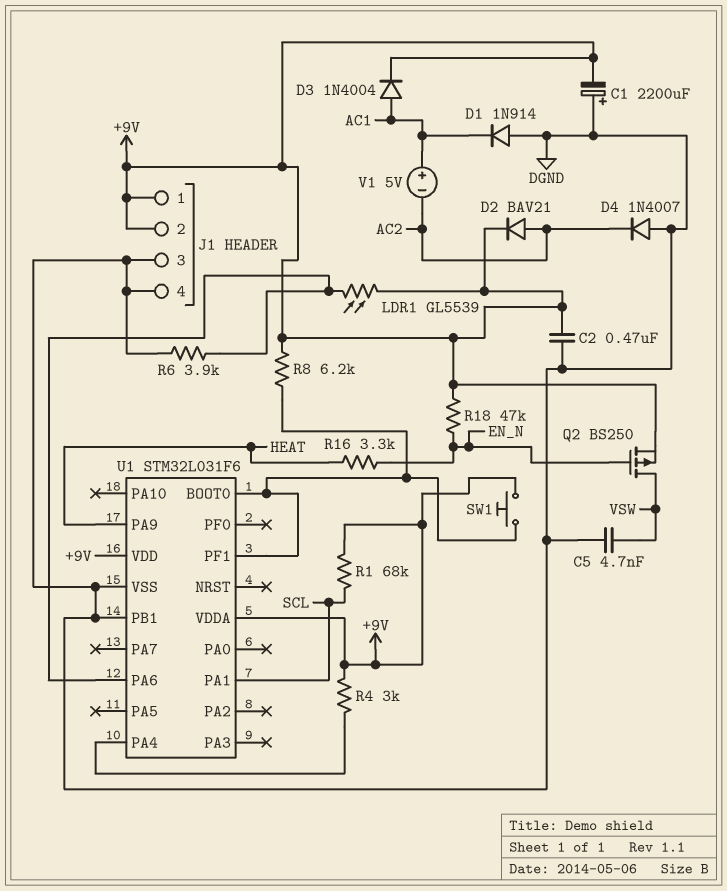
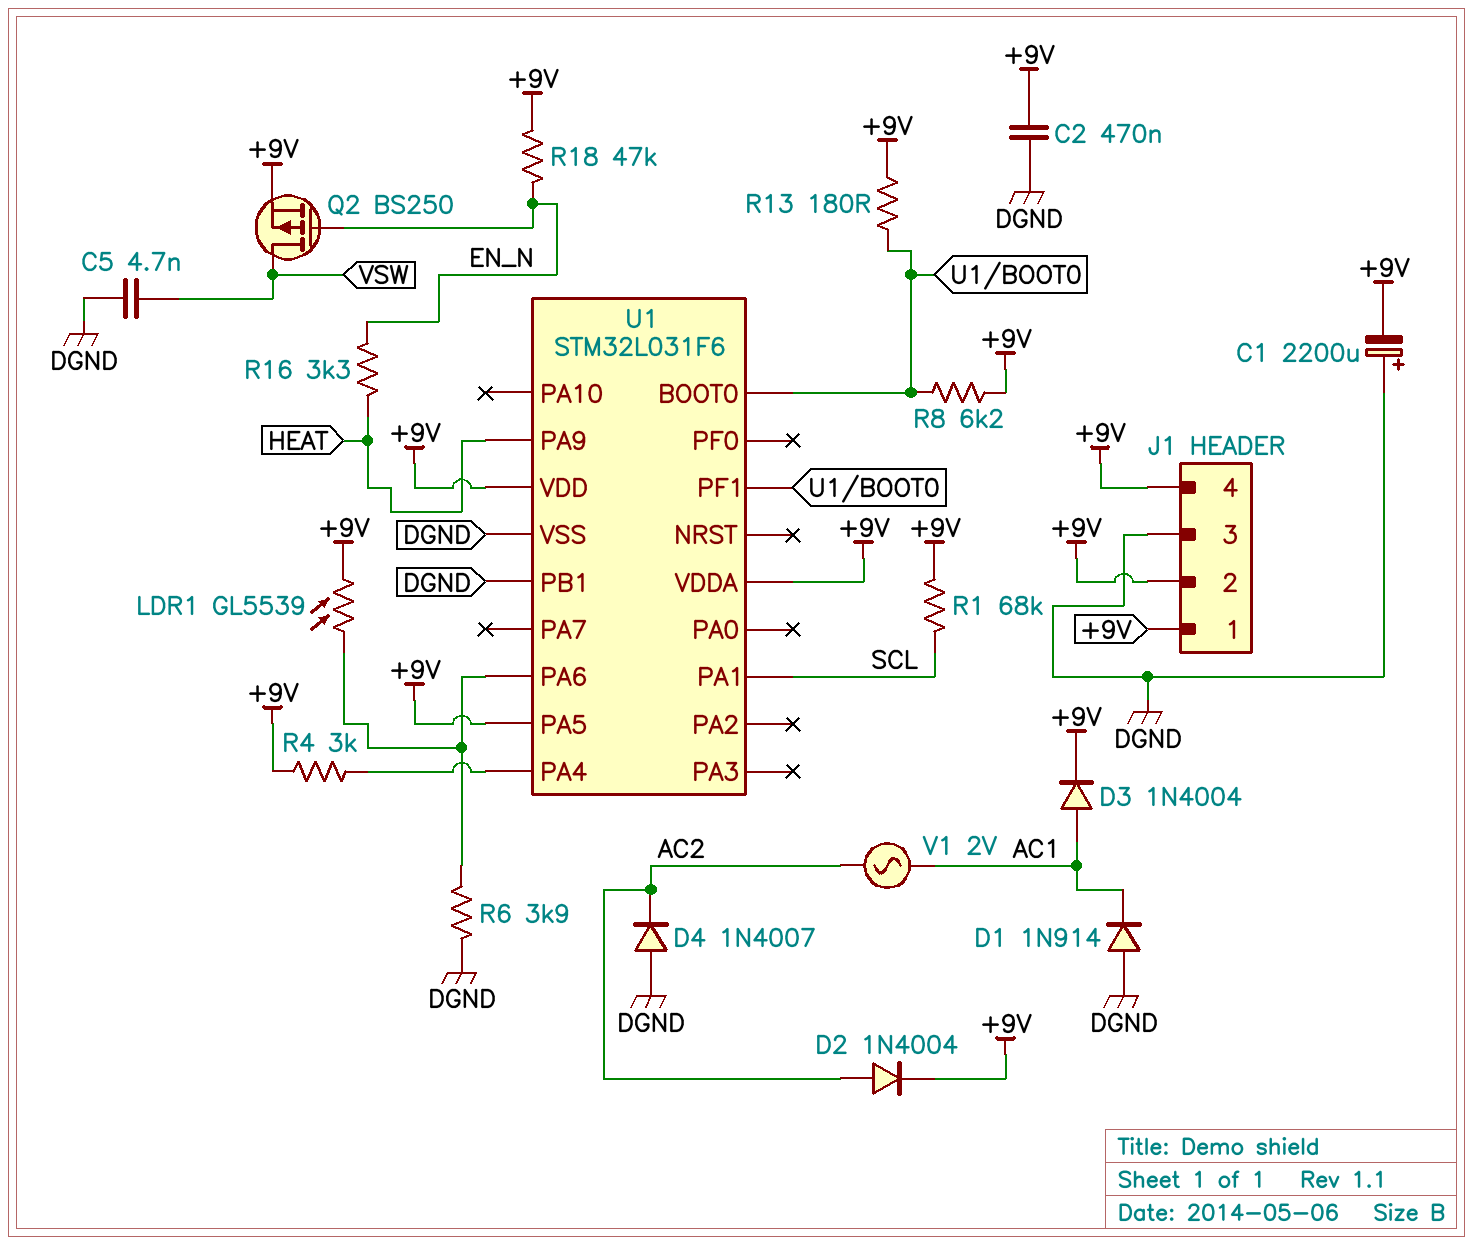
D2: diode BAV21 (A AC2, K +9V) -> diode 1N4004 (A AC2, K +9V)
J1 pin 4: DGND -> +9V
R13: none -> 180 (+9V, U1/BOOT0)
SW1: button (+9V, U1/BOOT0) -> none
U1 pin PA5: none -> +9V
V1: 5V (plus AC1, minus AC2) -> AC 2V (AC1, AC2)

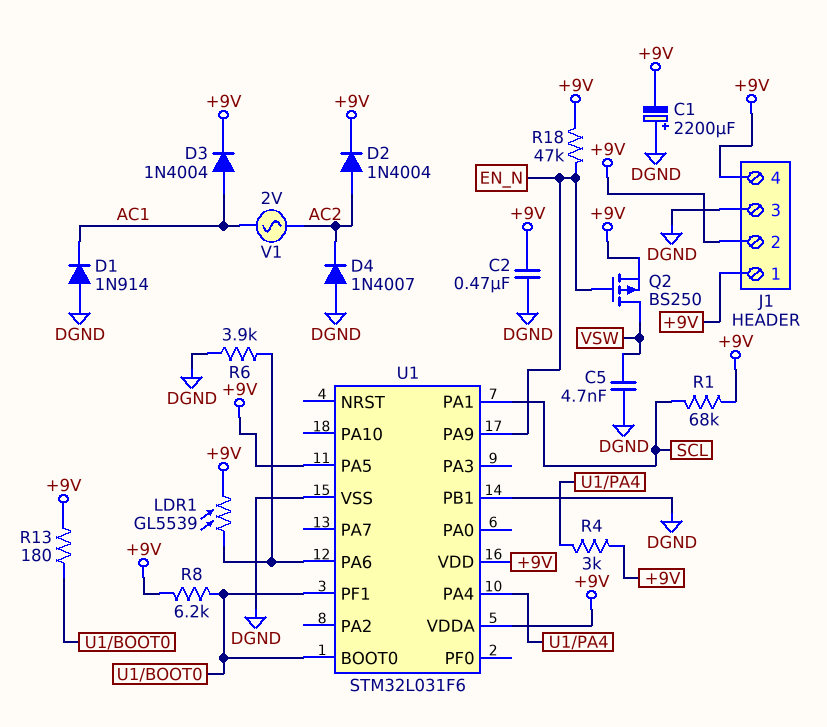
R16: 3.3k (EN_N, HEAT) -> none
U1 pin PA9: HEAT -> EN_N

